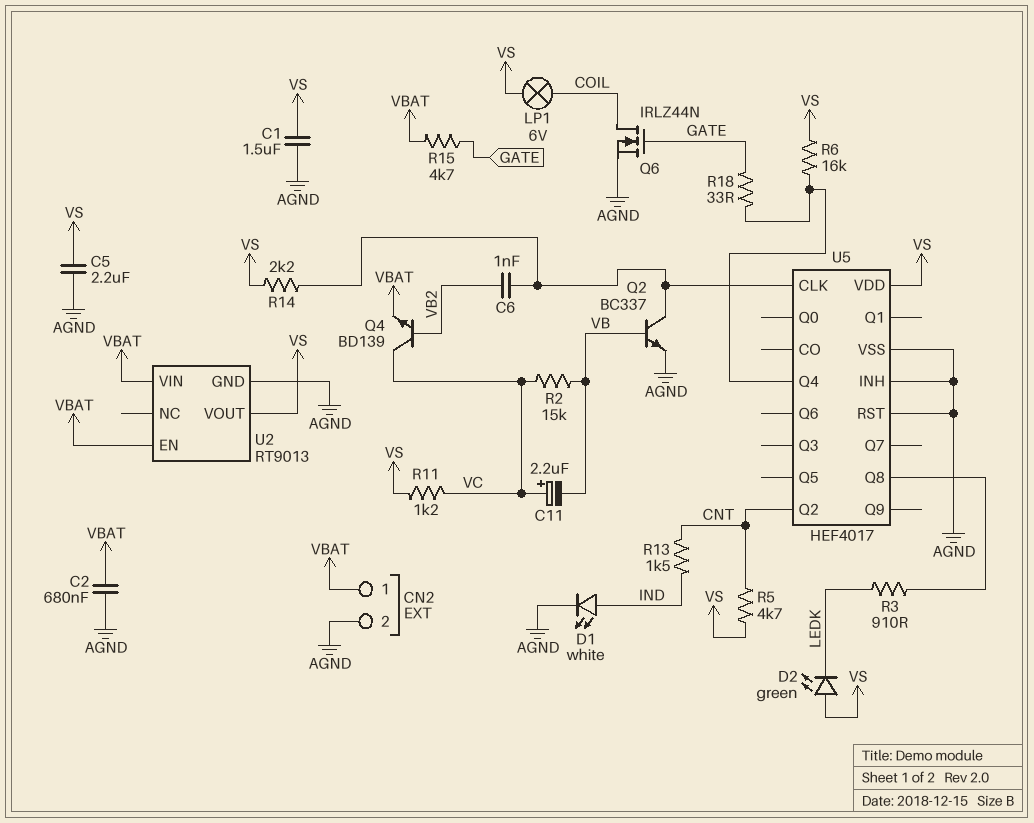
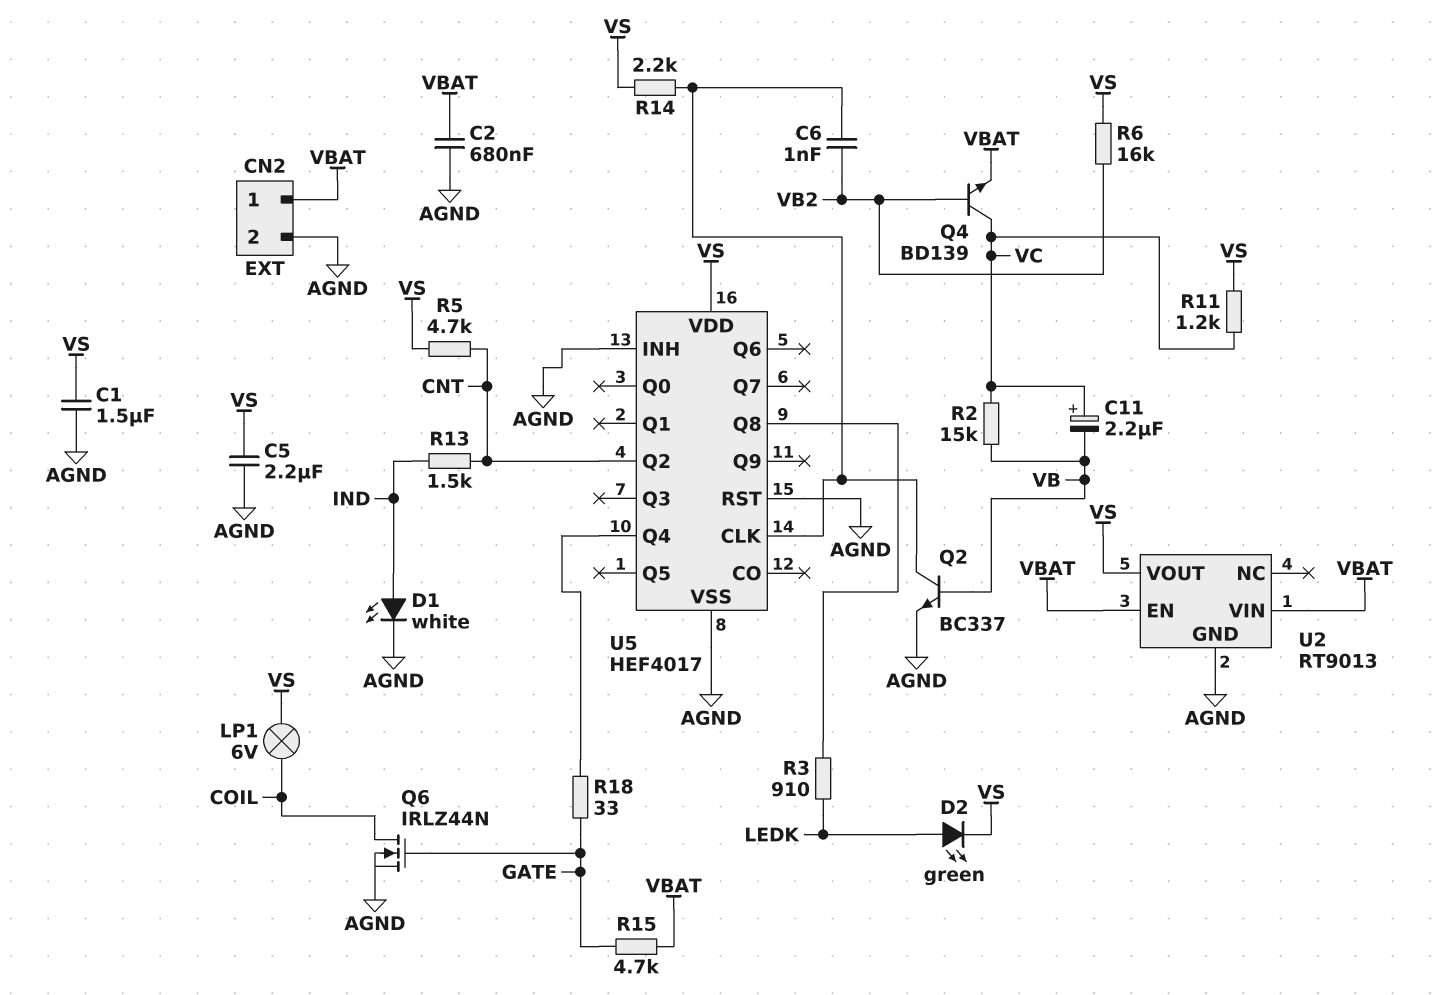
D2: LED green (A VS, K LEDK) -> LED green (A LEDK, K VS)
R6: 16k (U5/Q4, VS) -> 16k (VB2, VS)

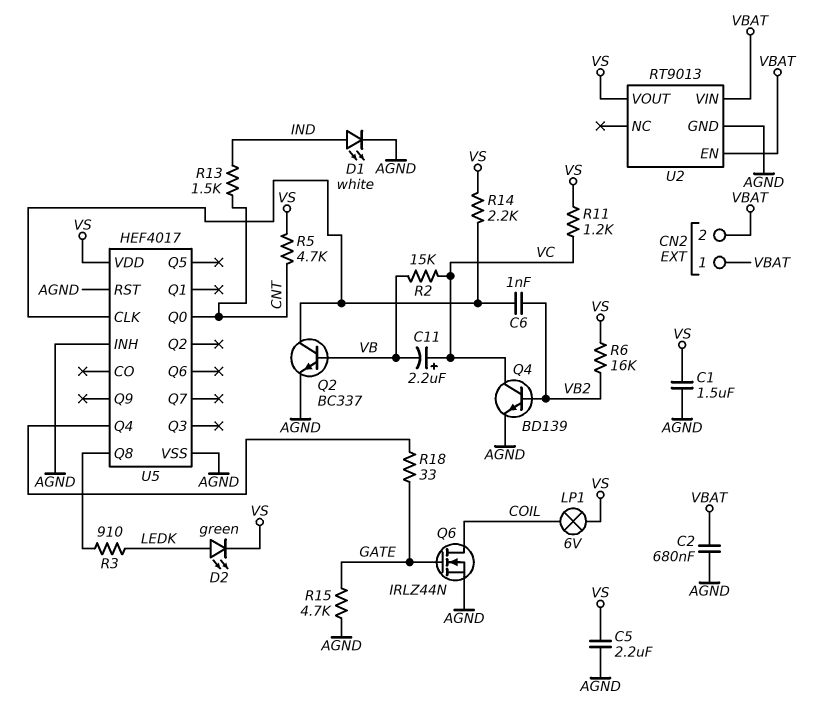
CN2 pin 2: AGND -> VBAT
Q4: NPN BD139 (B VB2, C VC, E VBAT) -> NPN BD139 (B VB2, C VC, E AGND)
R15: 4.7k (GATE, VBAT) -> 4.7k (AGND, GATE)
U5 pin Q0: none -> CNT
U5 pin Q2: CNT -> none

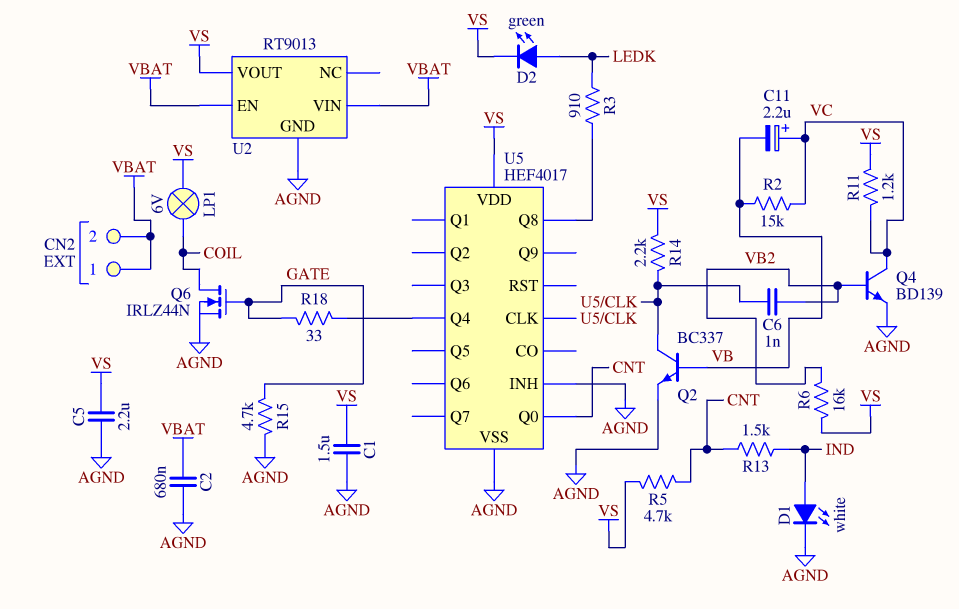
U5 pin RST: AGND -> none

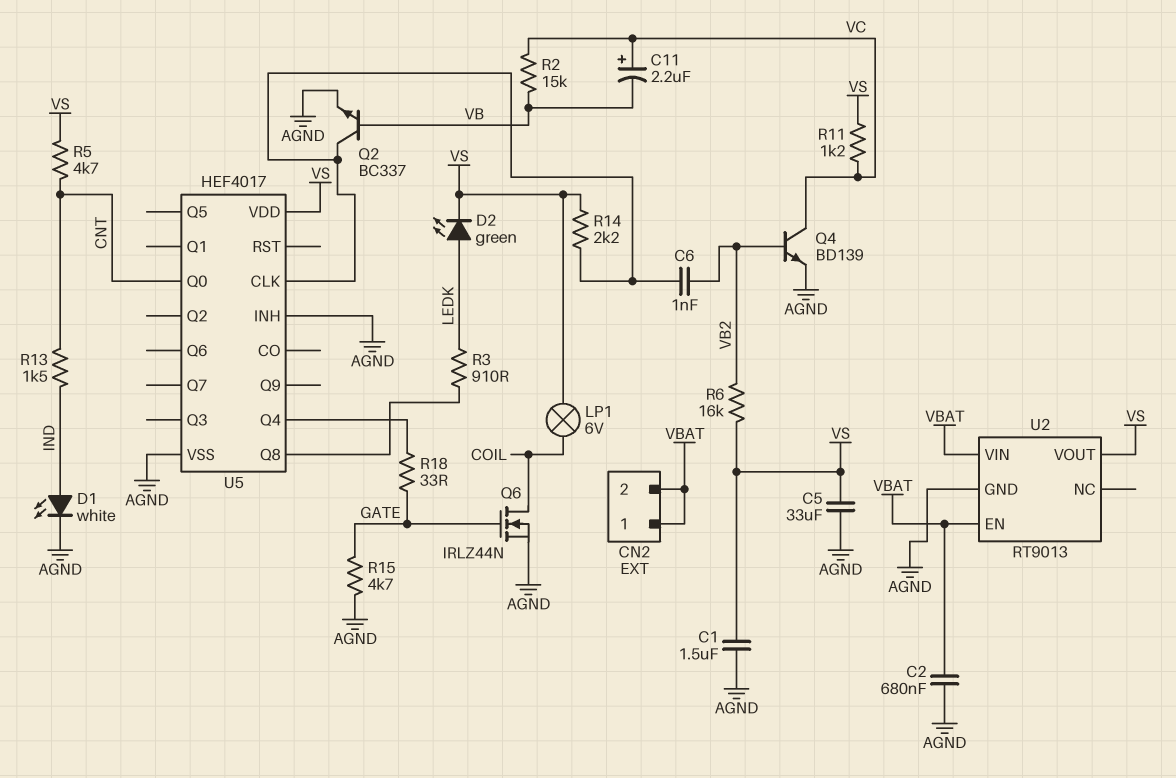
C5: 2.2uF (AGND, VS) -> 33uF (AGND, VS)

